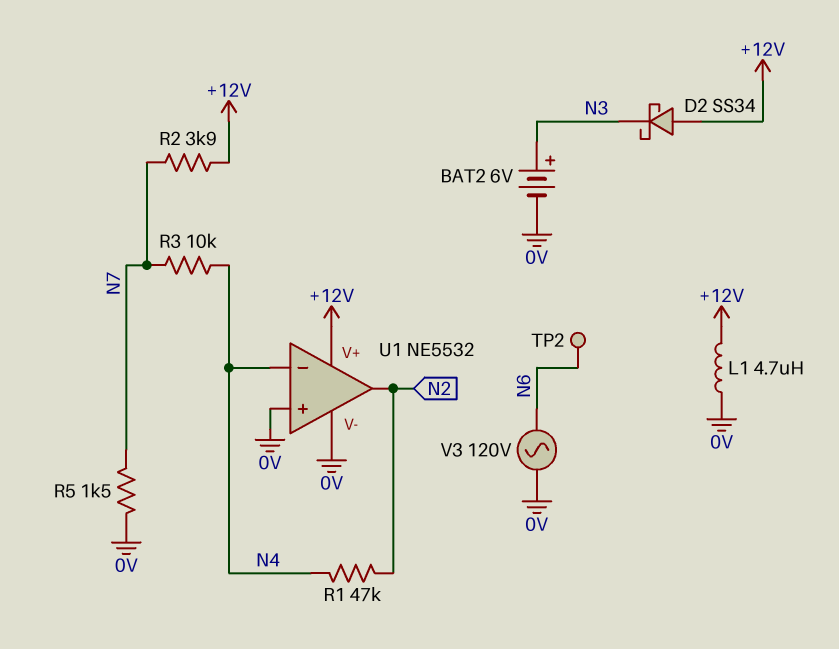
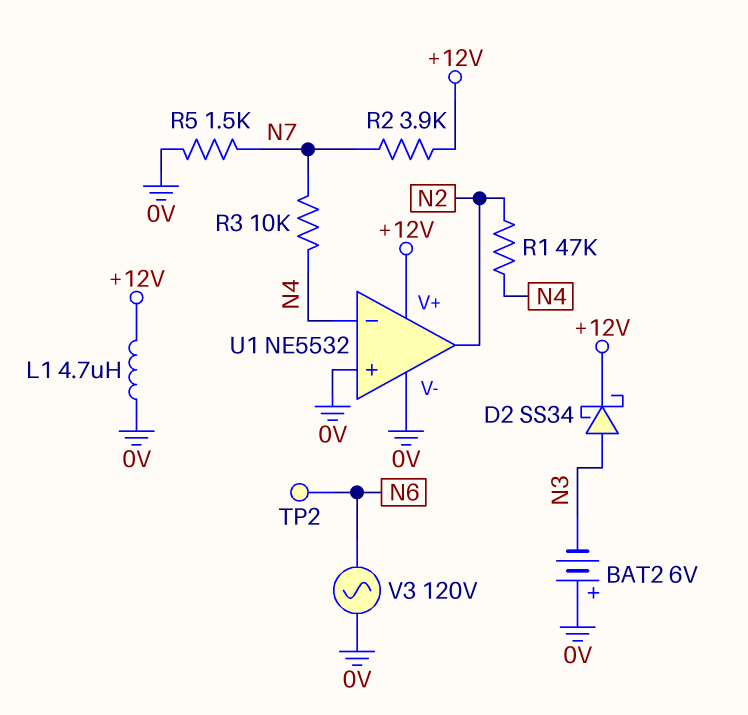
BAT2: 6V (plus N3, minus 0V) -> 6V (plus 0V, minus N3)
D2: schottky SS34 (A +12V, K N3) -> schottky SS34 (A N3, K +12V)

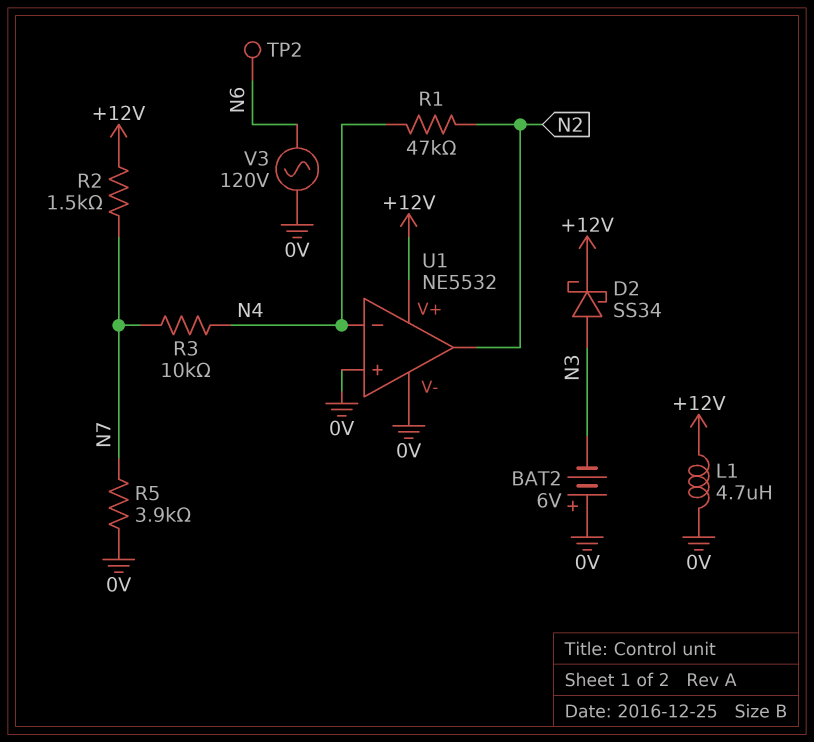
R2: 3.9k (+12V, N7) -> 1.5k (+12V, N7)
R5: 1.5k (0V, N7) -> 3.9k (0V, N7)

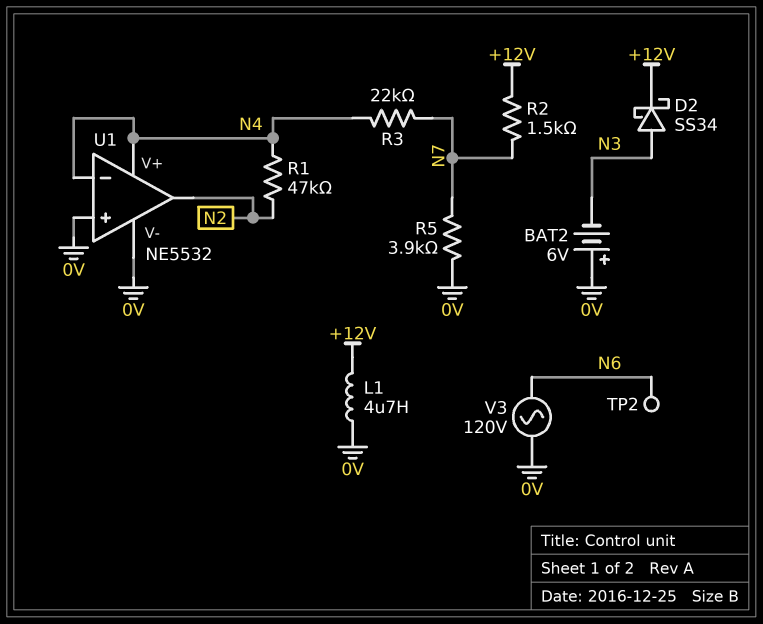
R3: 10k (N4, N7) -> 22k (N4, N7)
U1 pin V+: +12V -> N4

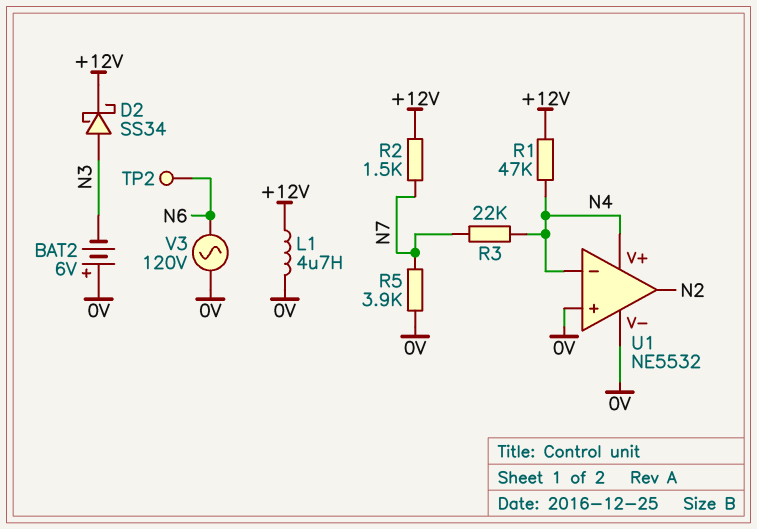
R1: 47k (N2, N4) -> 47k (+12V, N4)

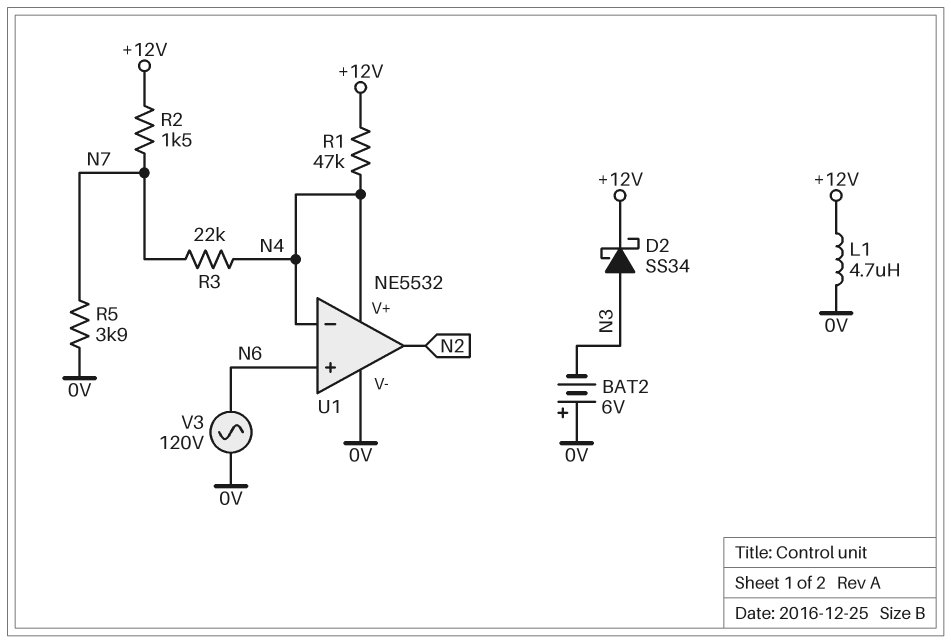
TP2: test point (N6) -> none
U1 pin in+: 0V -> N6

